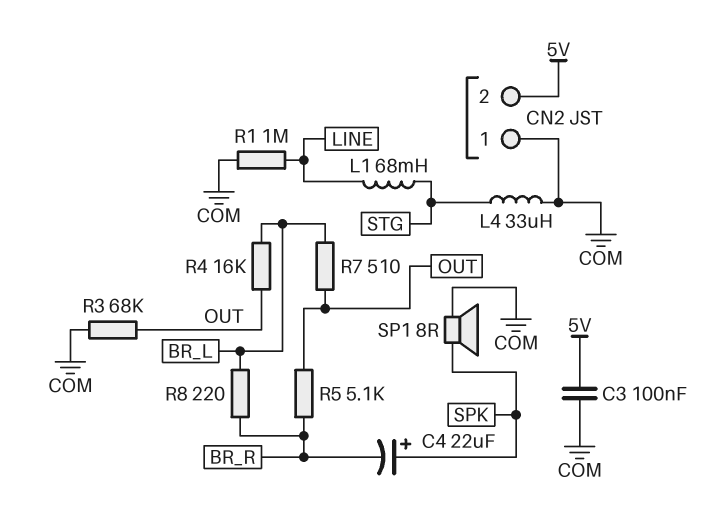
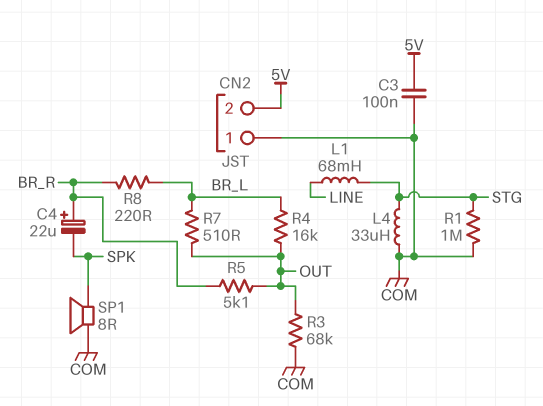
C4: 22uF (plus SPK, minus BR_R) -> 22uF (plus BR_R, minus SPK)
R1: 1M (COM, LINE) -> 1M (COM, STG)

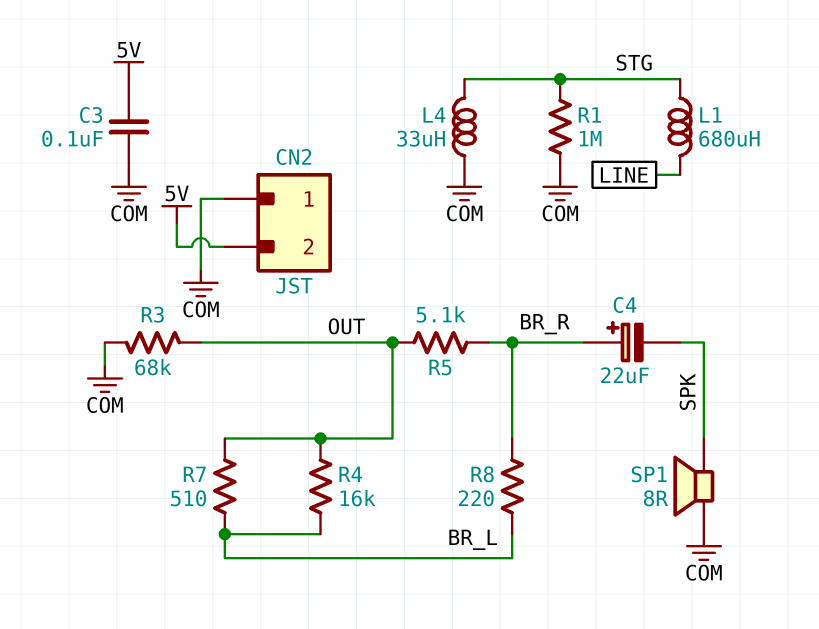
L1: 68mH (LINE, STG) -> 680uH (LINE, STG)

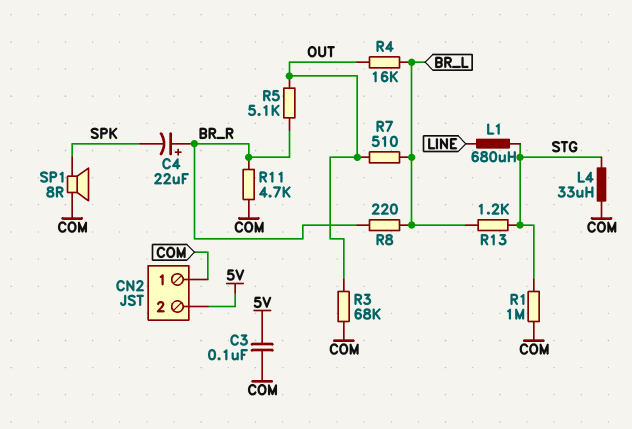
R11: none -> 4.7k (BR_R, COM)
R13: none -> 1.2k (BR_L, STG)

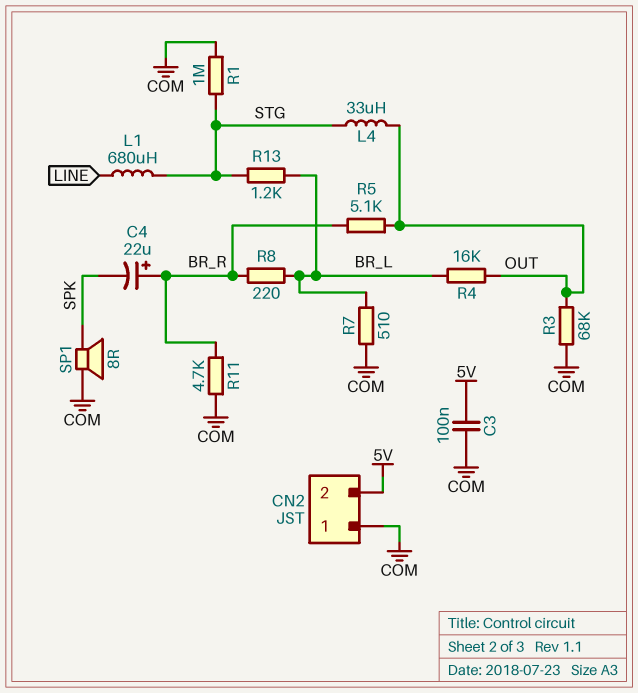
L4: 33uH (COM, STG) -> 33uH (OUT, STG)
R7: 510 (BR_L, OUT) -> 510 (BR_L, COM)

